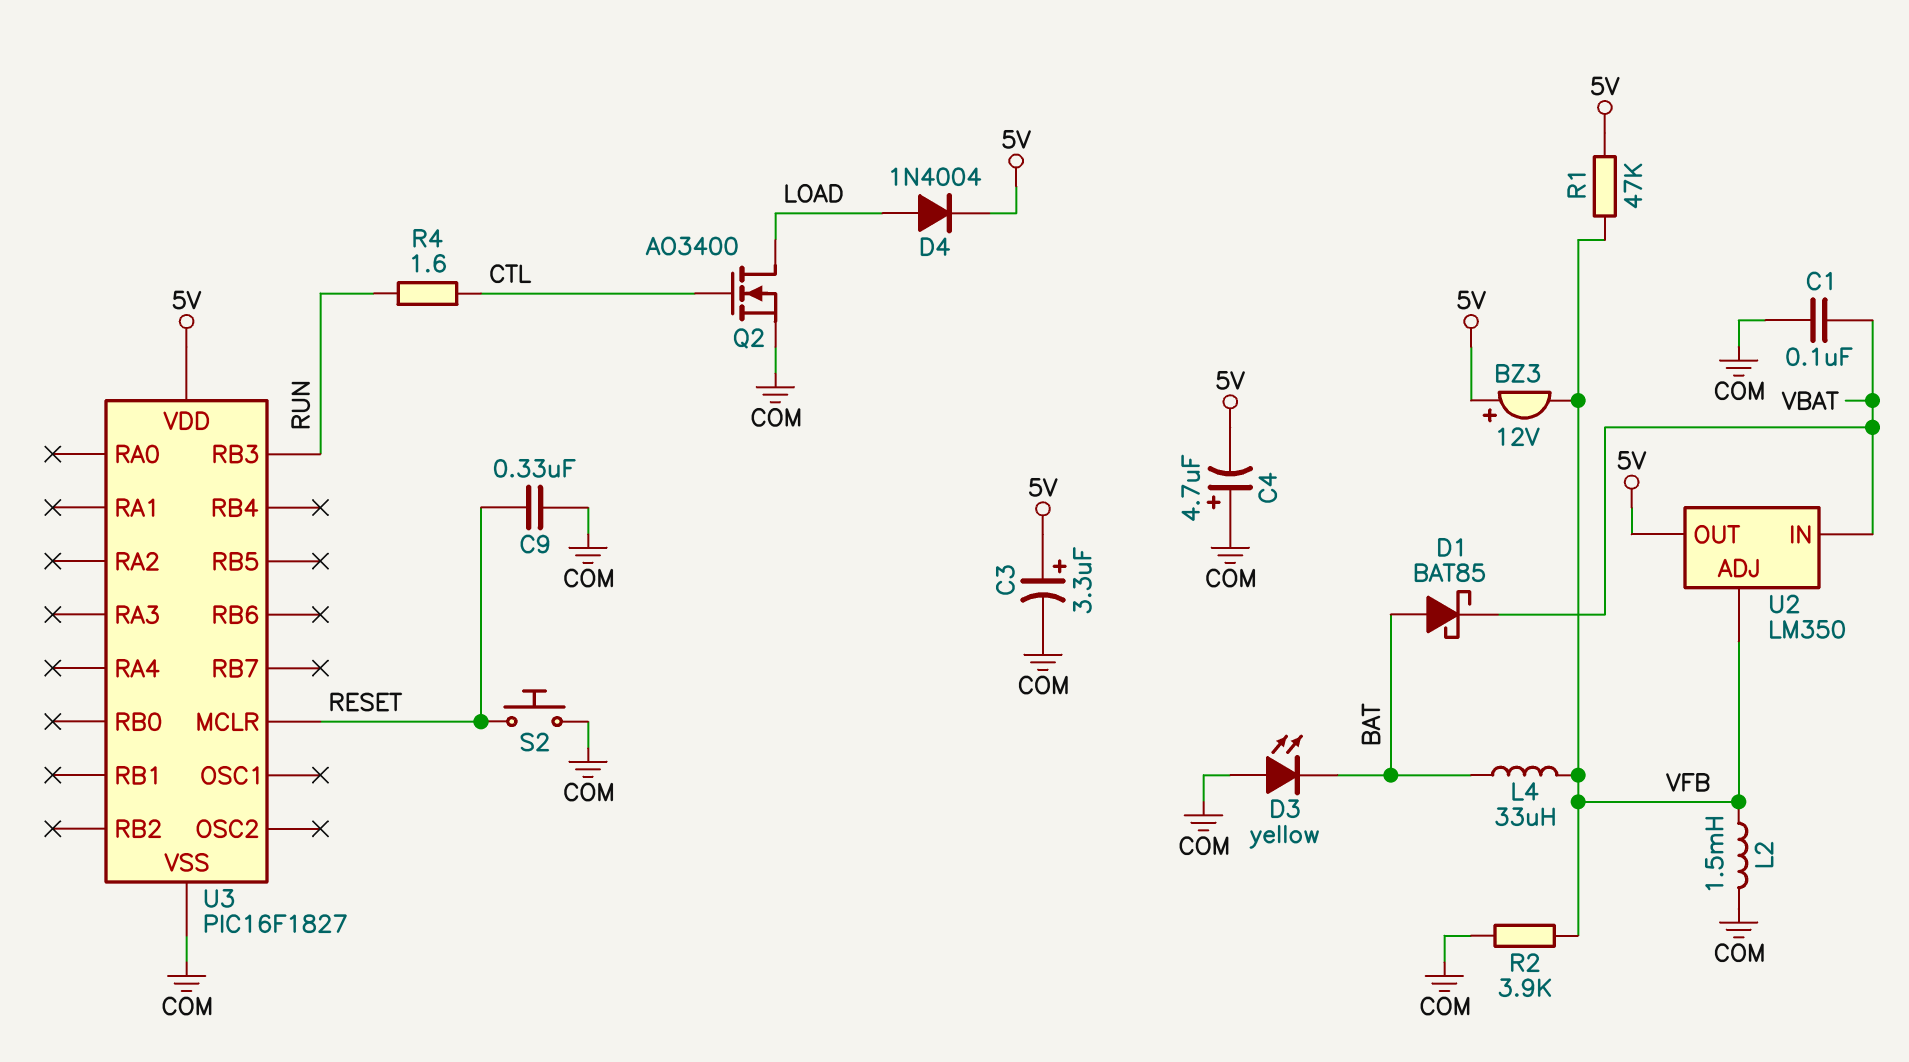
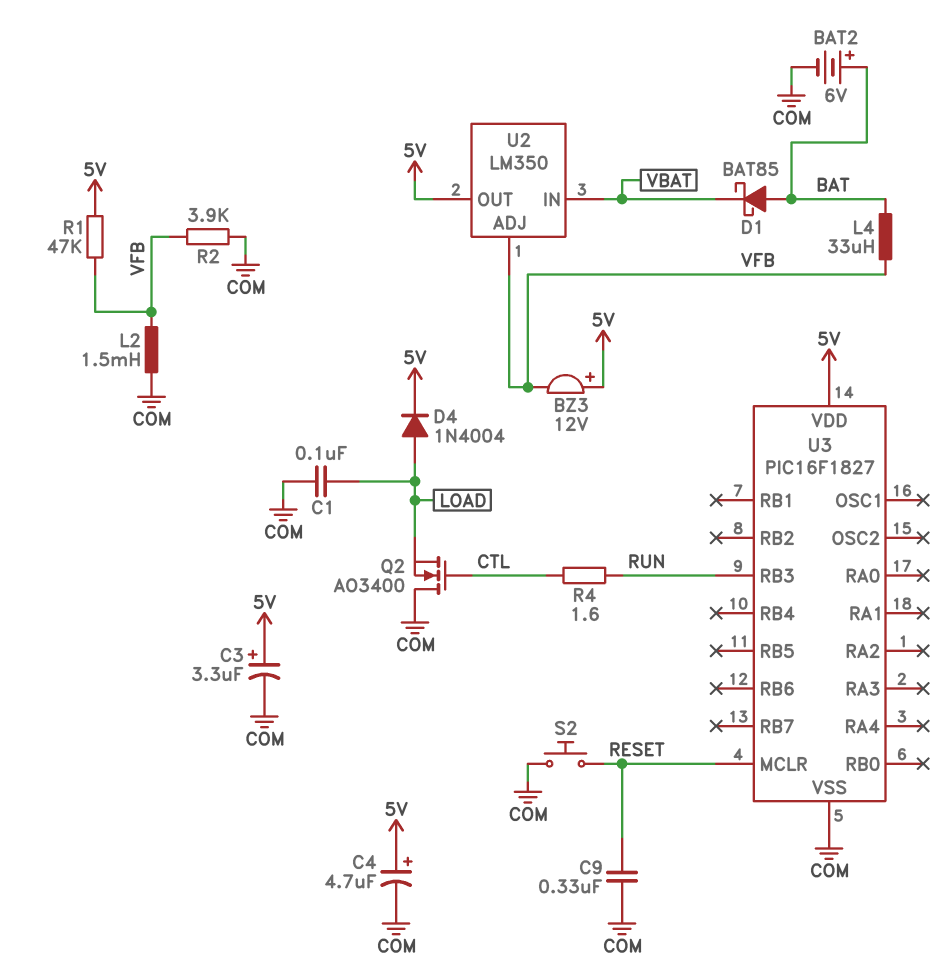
BAT2: none -> 6V (plus BAT, minus COM)
C1: 100nF (COM, VBAT) -> 100nF (COM, LOAD)
C4: 4.7uF (plus COM, minus 5V) -> 4.7uF (plus 5V, minus COM)
D3: LED yellow (A COM, K BAT) -> none
Q2: NMOS AO3400 (G CTL, D LOAD, S COM) -> NMOS AO3400 (G CTL, D COM, S LOAD)

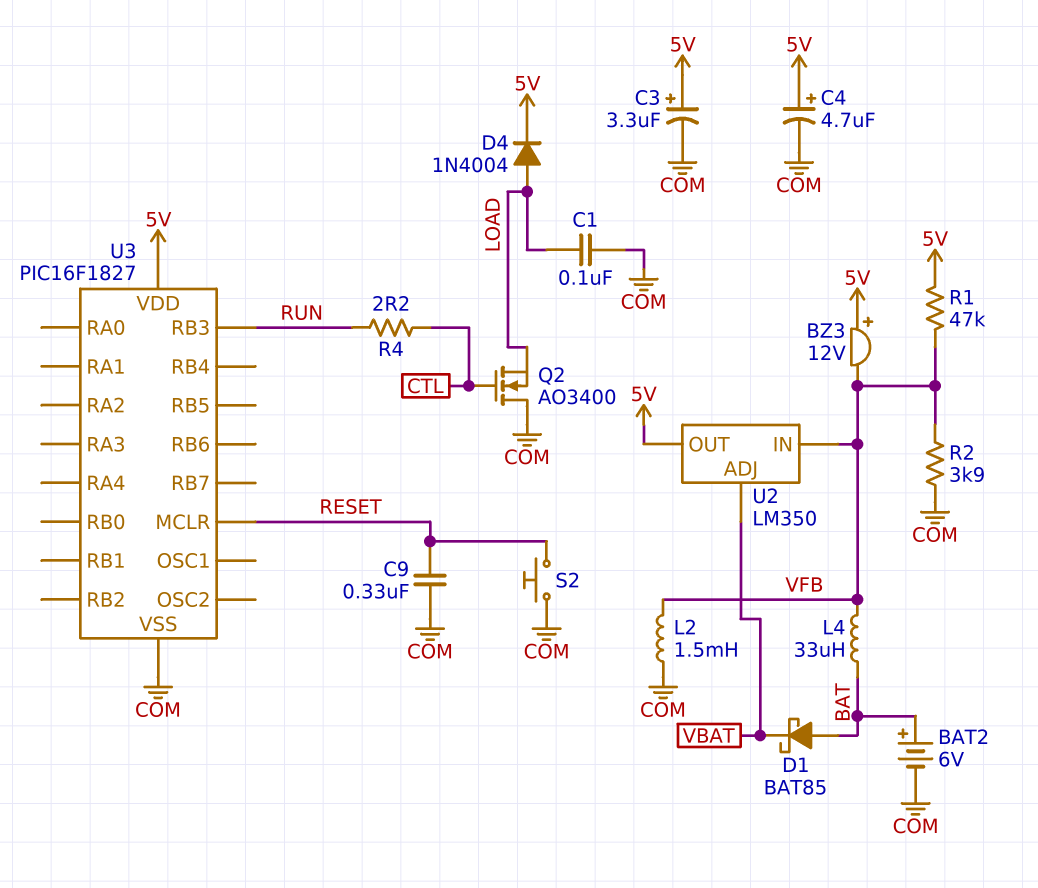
R4: 1.6 (CTL, RUN) -> 2.2 (CTL, RUN)
U2 pin ADJ: VFB -> VBAT
U2 pin IN: VBAT -> VFB

